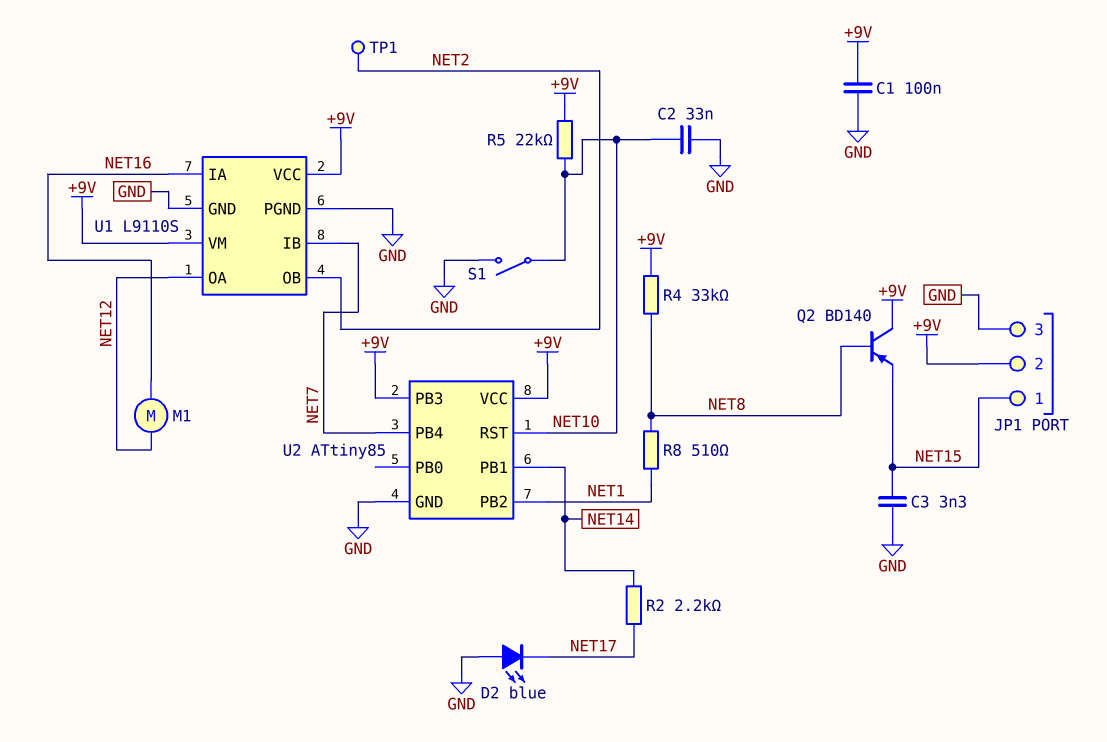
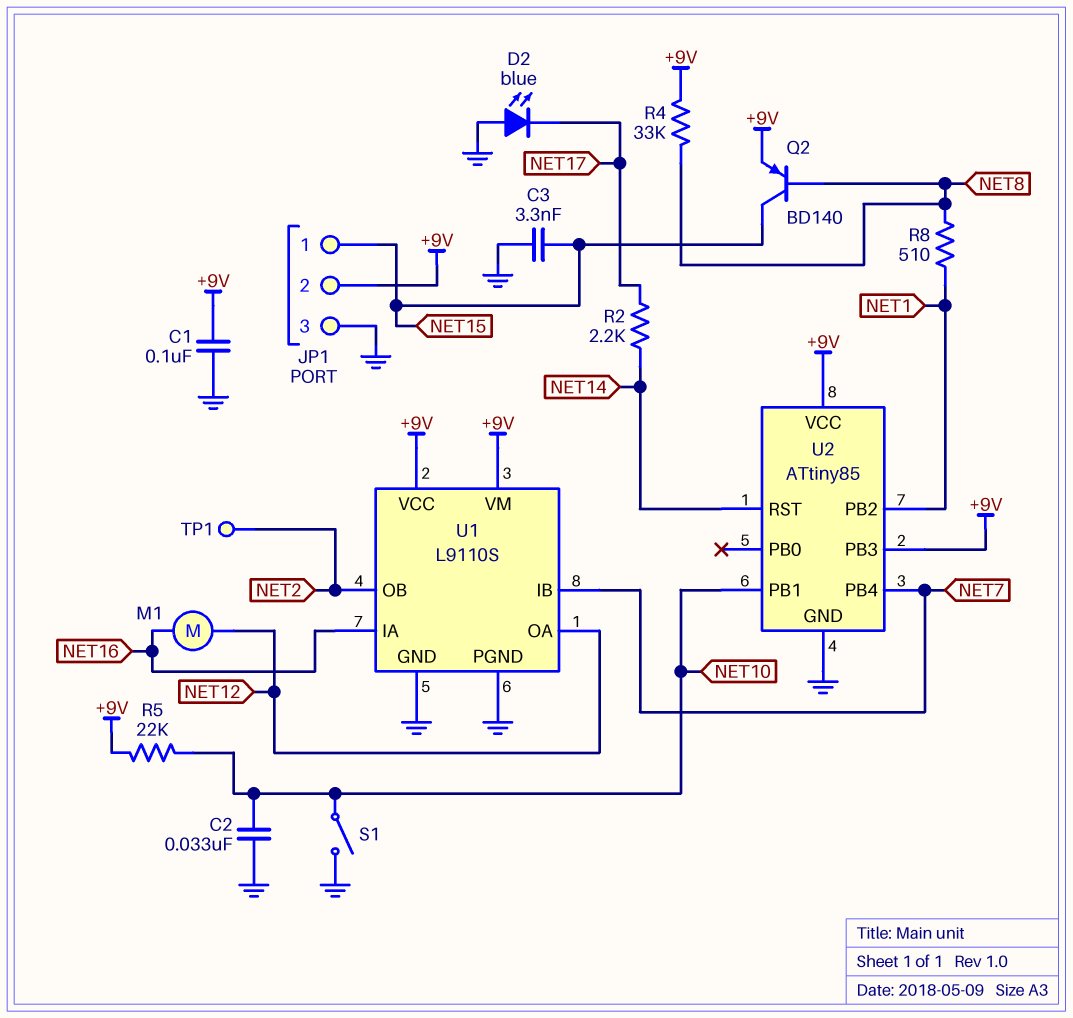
Q2: PNP BD140 (B NET8, C +9V, E NET15) -> PNP BD140 (B NET8, C NET15, E +9V)
U2 pin PB1: NET14 -> NET10
U2 pin RST: NET10 -> NET14

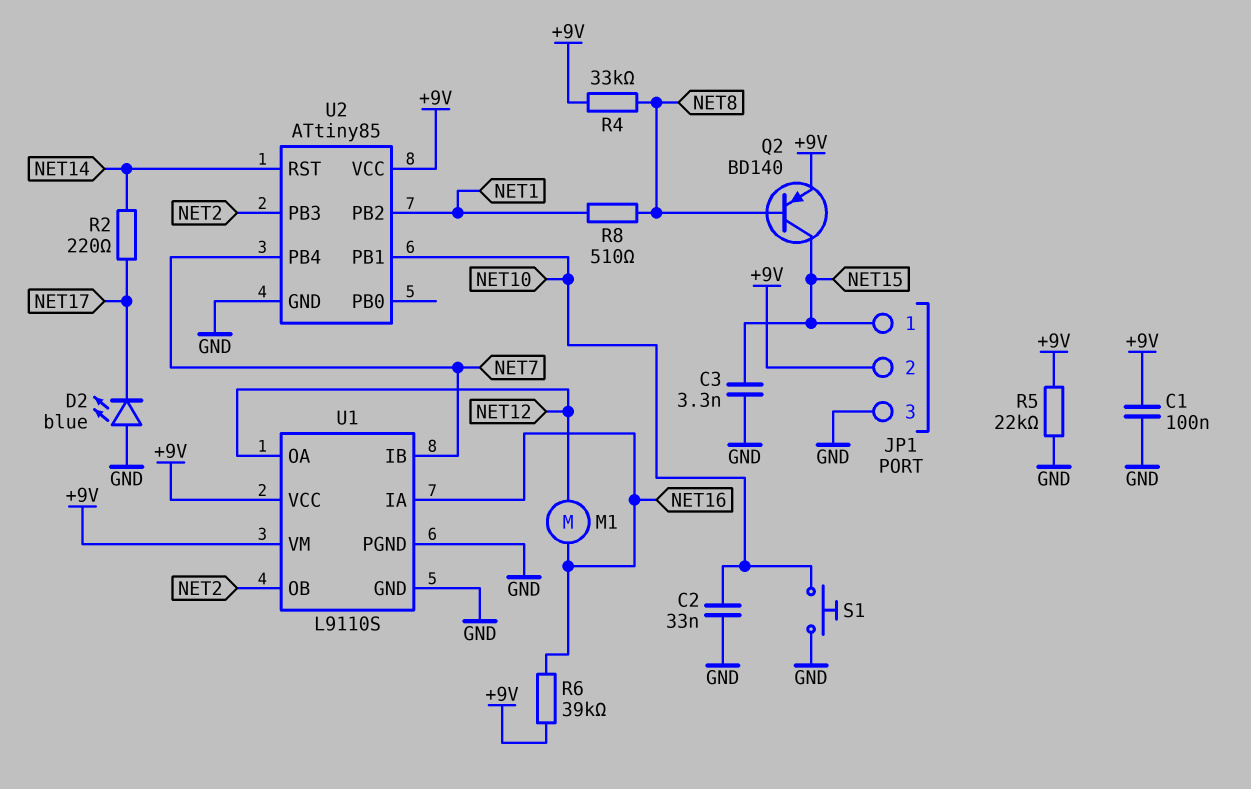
R2: 2.2k (NET14, NET17) -> 220 (NET14, NET17)
R5: 22k (+9V, NET10) -> 22k (+9V, GND)
R6: none -> 39k (+9V, NET16)
S1: switch (GND, NET10) -> button (GND, NET10)
TP1: test point (NET2) -> none
U2 pin PB3: +9V -> NET2

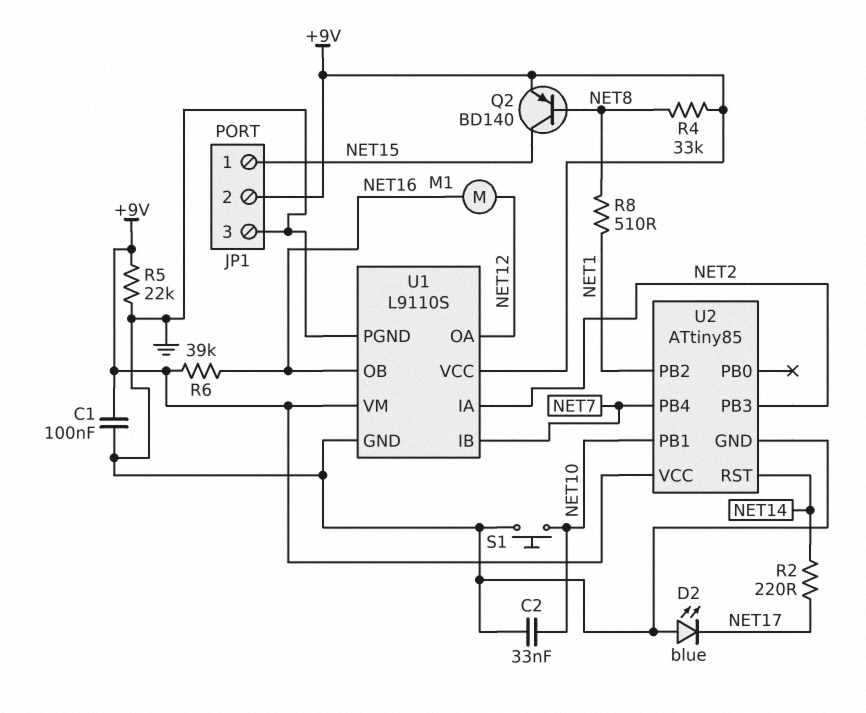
C3: 3.3nF (GND, NET15) -> none
U1 pin IA: NET16 -> NET2
U1 pin OB: NET2 -> NET16

